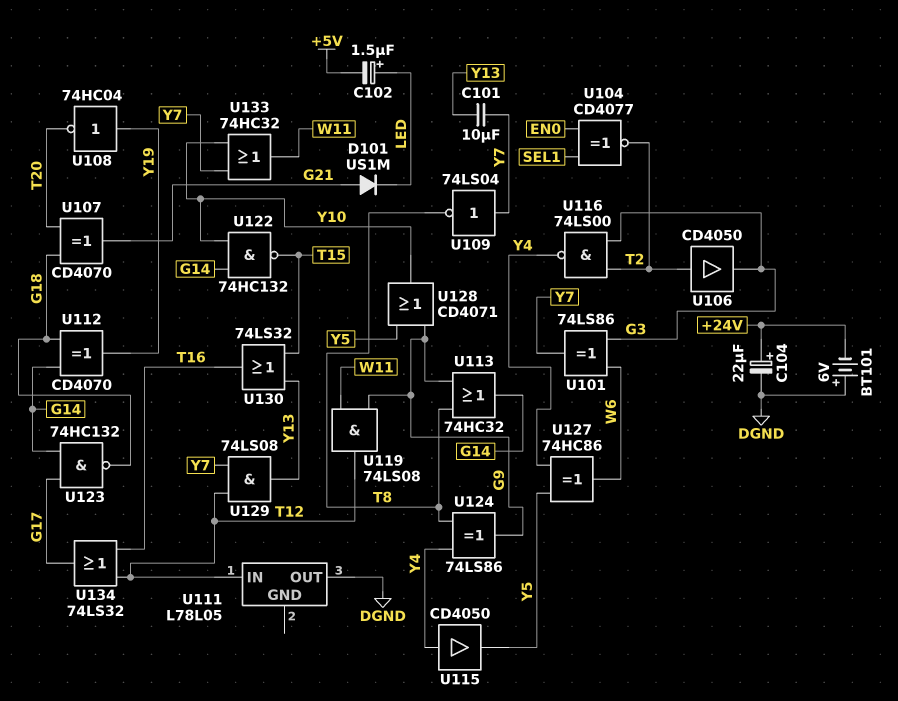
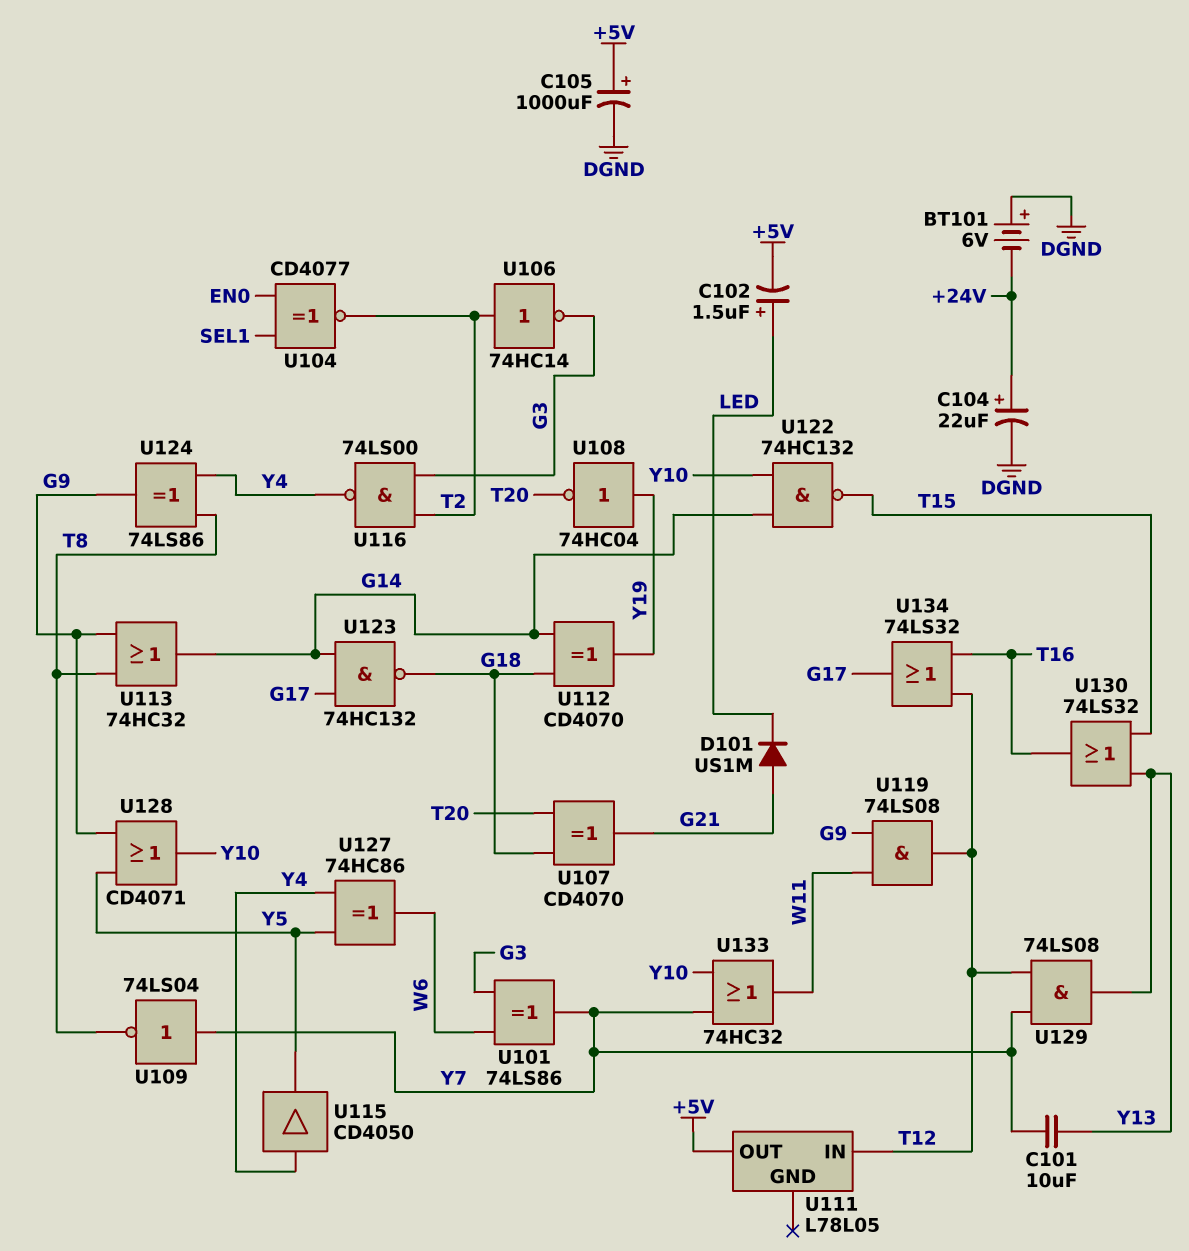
C105: none -> 1000uF (plus +5V, minus DGND)
U106: buffer CD4050 (in T2, out G3) -> NOT 74HC14 (in T2, out G3)
U111 pin OUT: DGND -> +5V

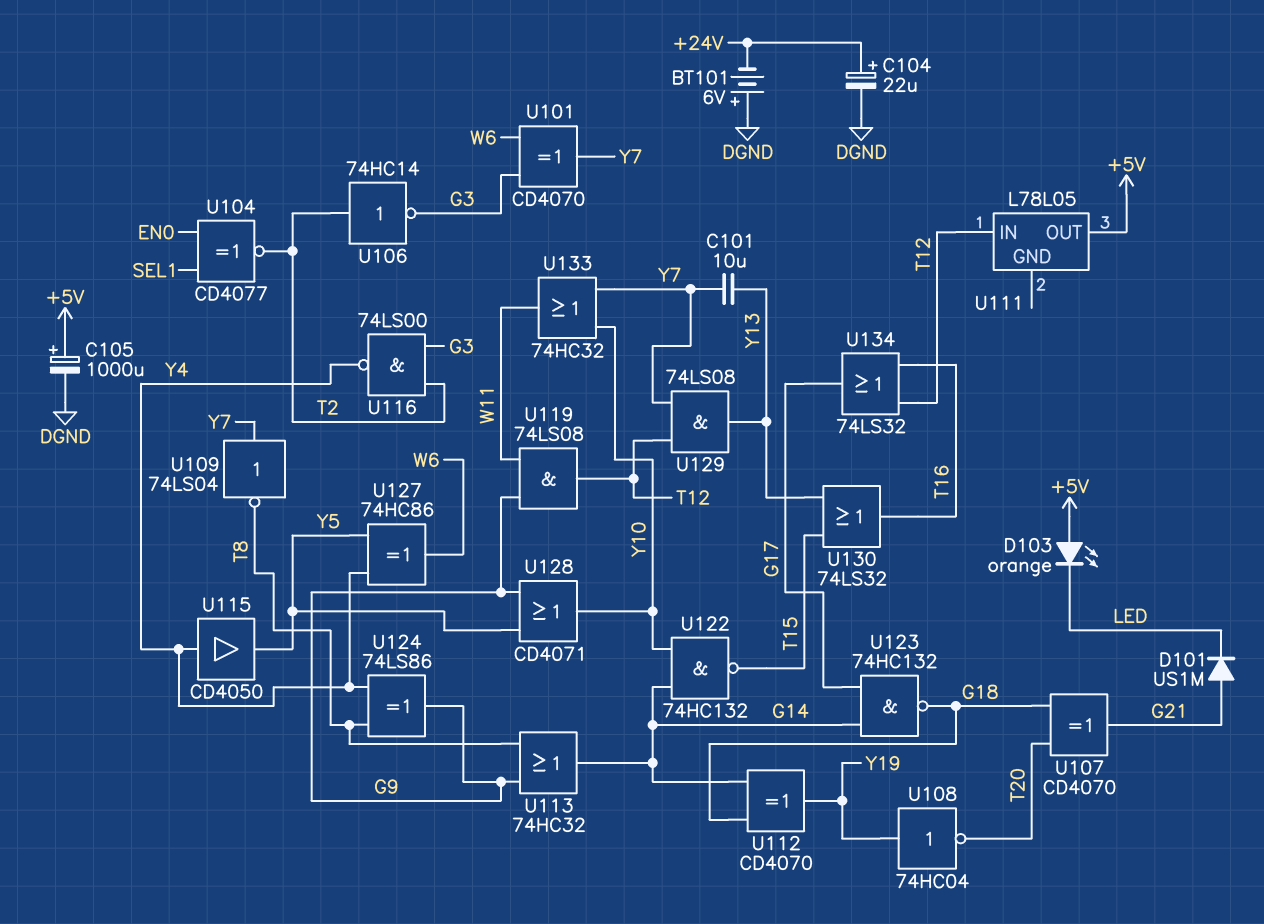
C102: 1.5uF (plus LED, minus +5V) -> none
D103: none -> LED orange (A +5V, K LED)
U101: XOR 74LS86 (in G3, in W6, out Y7) -> XOR CD4070 (in G3, in W6, out Y7)

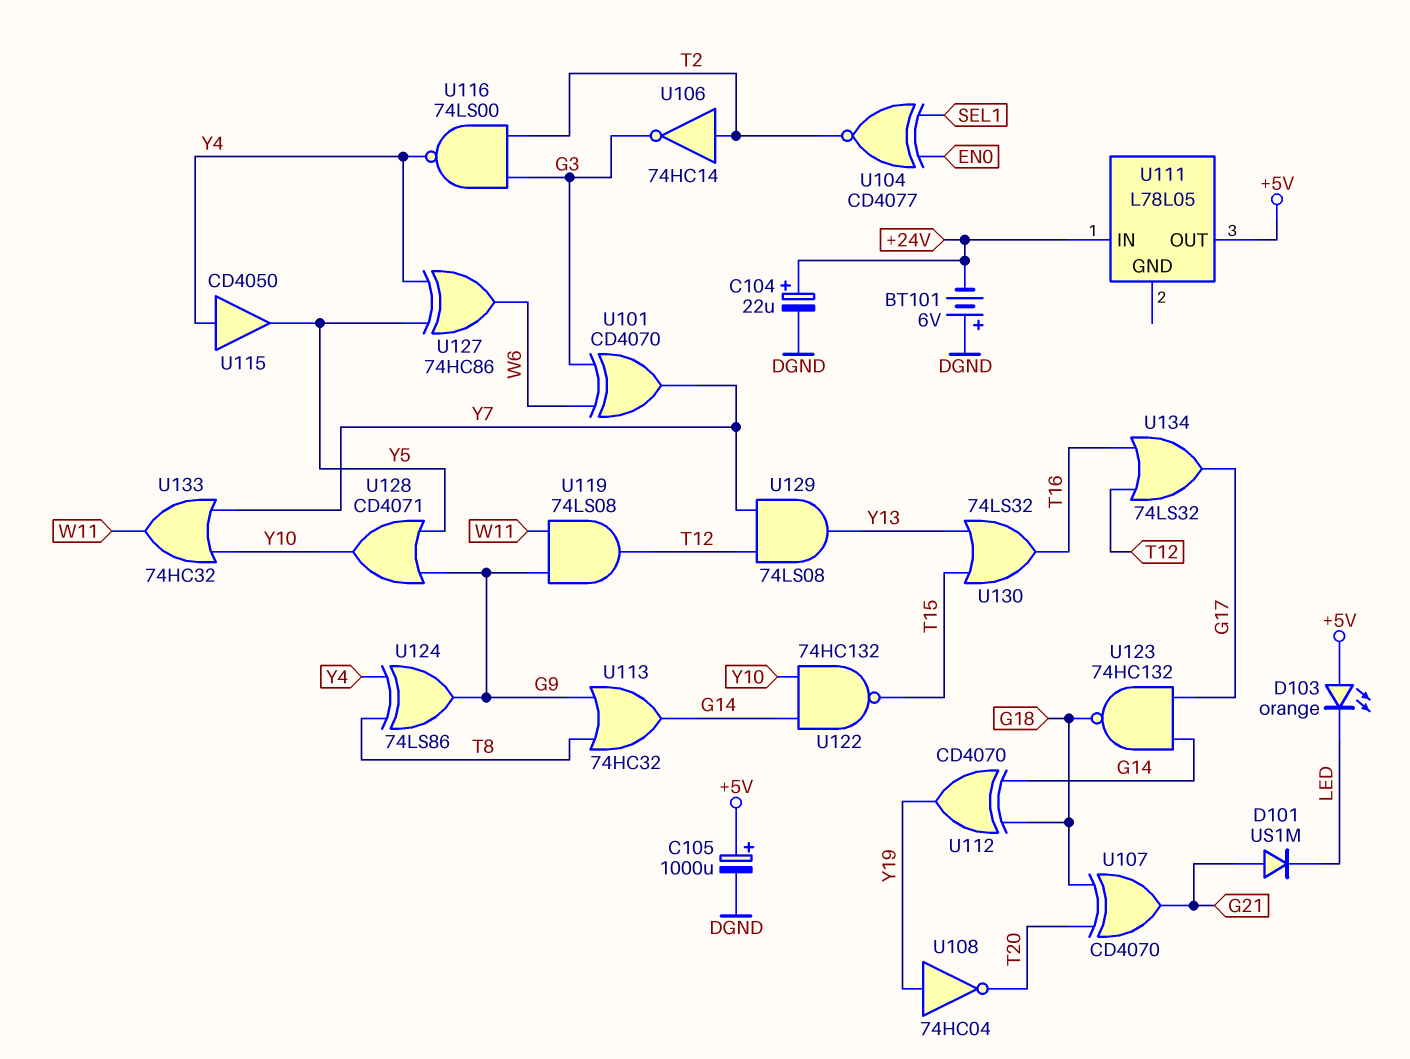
C101: 10uF (Y7, Y13) -> none
U109: NOT 74LS04 (in Y7, out T8) -> none
U111 pin IN: T12 -> +24V

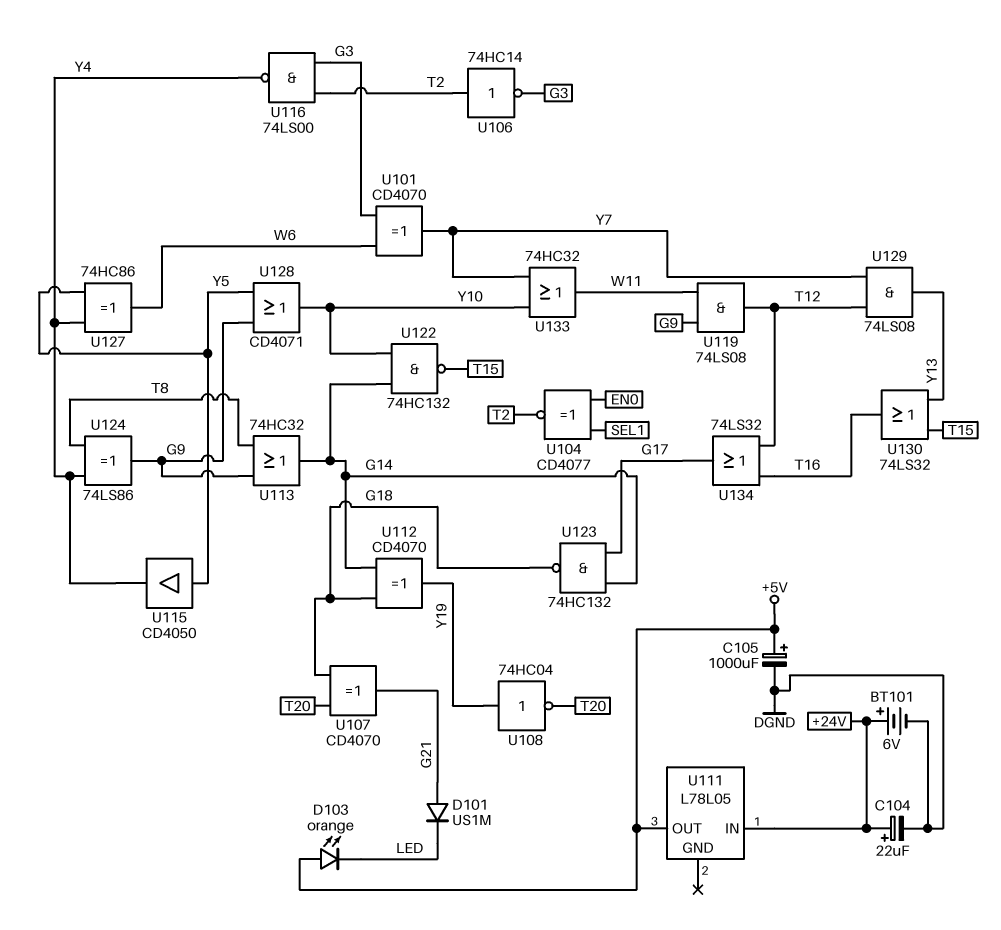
BT101: 6V (plus DGND, minus +24V) -> 6V (plus +24V, minus DGND)
U115: buffer CD4050 (in Y4, out Y5) -> buffer CD4050 (in Y5, out Y4)

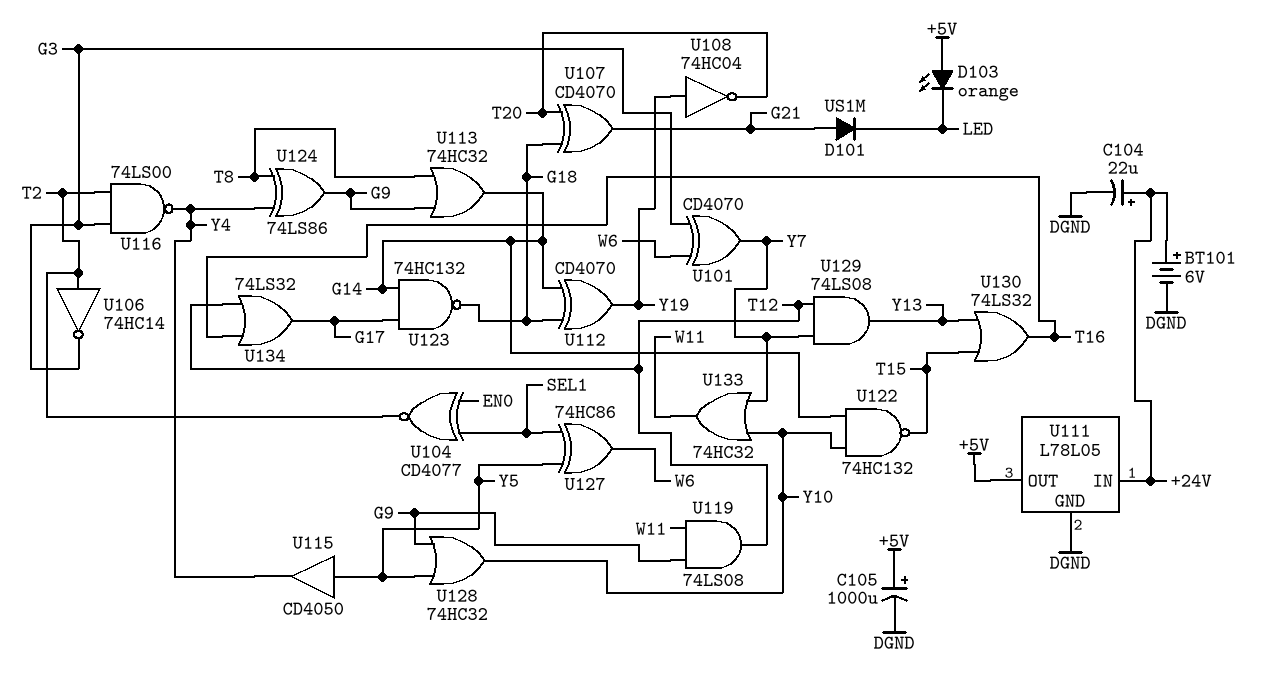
U111 pin GND: none -> DGND
U127: XOR 74HC86 (in Y4, in Y5, out W6) -> XOR 74HC86 (in SEL1, in Y5, out W6)
U128: OR CD4071 (in G9, in Y5, out Y10) -> OR 74HC32 (in G9, in Y5, out Y10)

